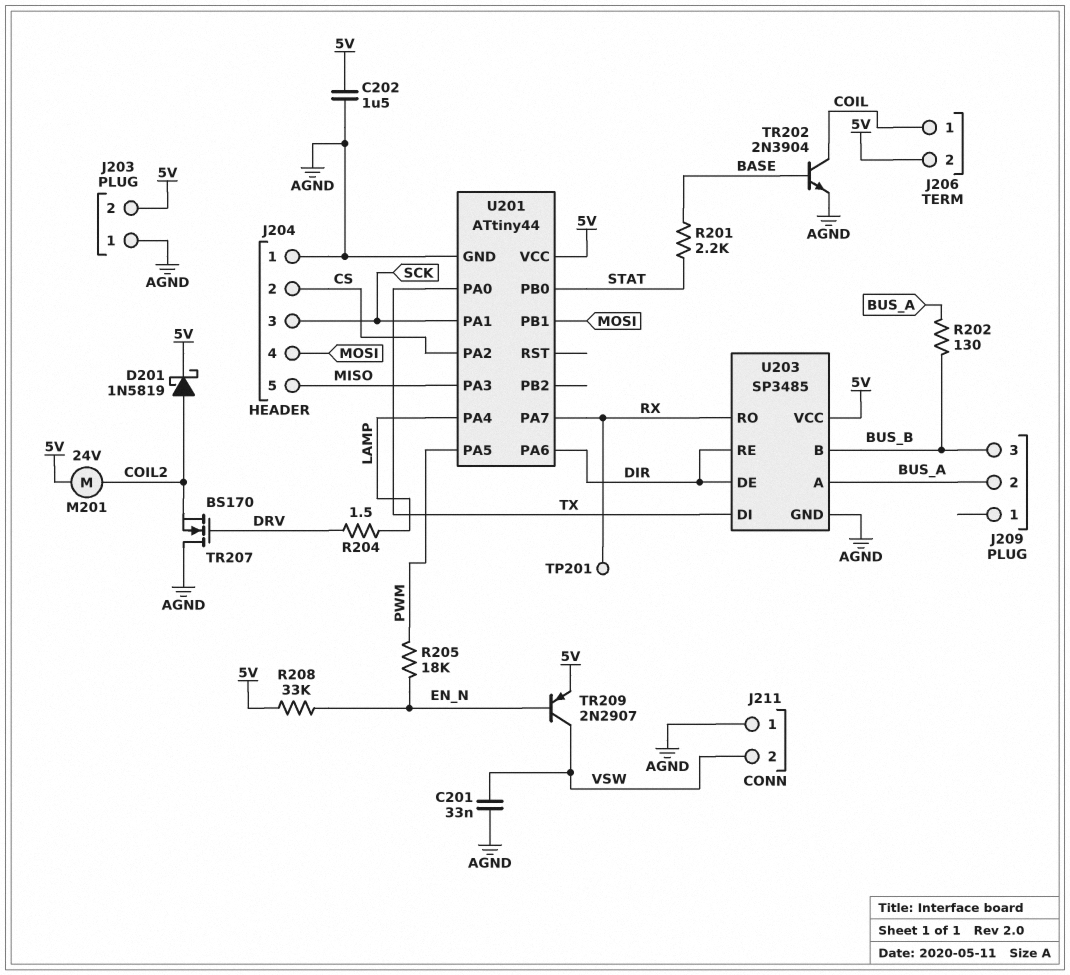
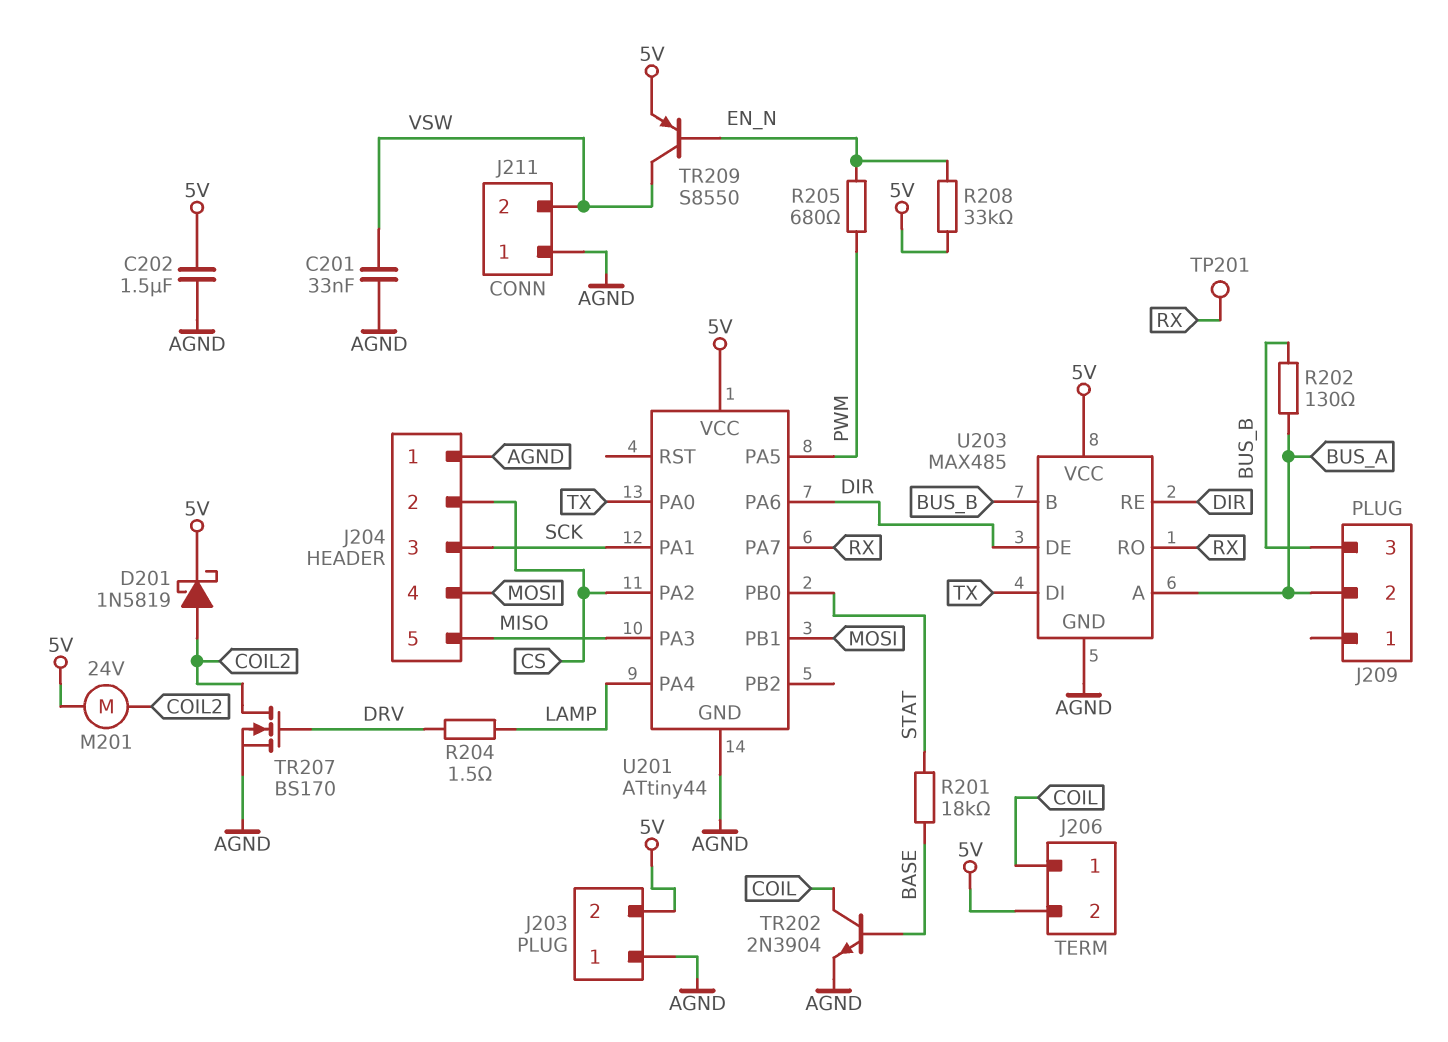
R201: 2.2k (BASE, STAT) -> 18k (BASE, STAT)
R205: 18k (EN_N, PWM) -> 680 (EN_N, PWM)
TR207: NMOS BS170 (G DRV, D AGND, S COIL2) -> NMOS BS170 (G DRV, D COIL2, S AGND)
TR209: PNP 2N2907 (B EN_N, C VSW, E 5V) -> PNP S8550 (B EN_N, C VSW, E 5V)
U203: SP3485 -> MAX485

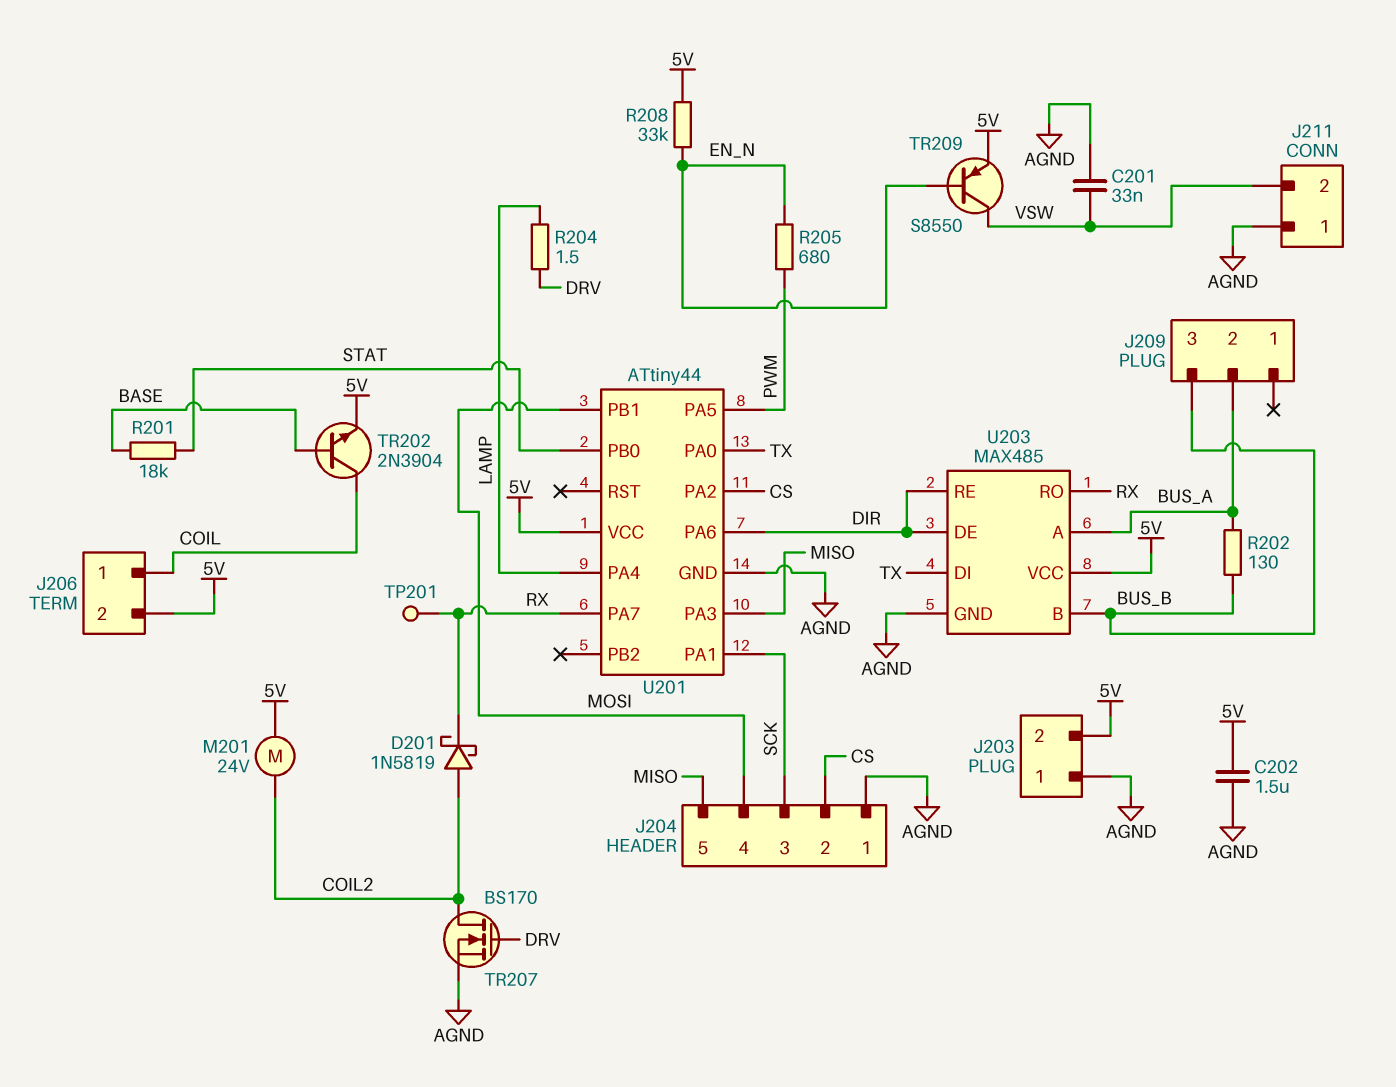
D201: schottky 1N5819 (A COIL2, K 5V) -> schottky 1N5819 (A COIL2, K RX)
TR202: NPN 2N3904 (B BASE, C COIL, E AGND) -> NPN 2N3904 (B BASE, C COIL, E 5V)

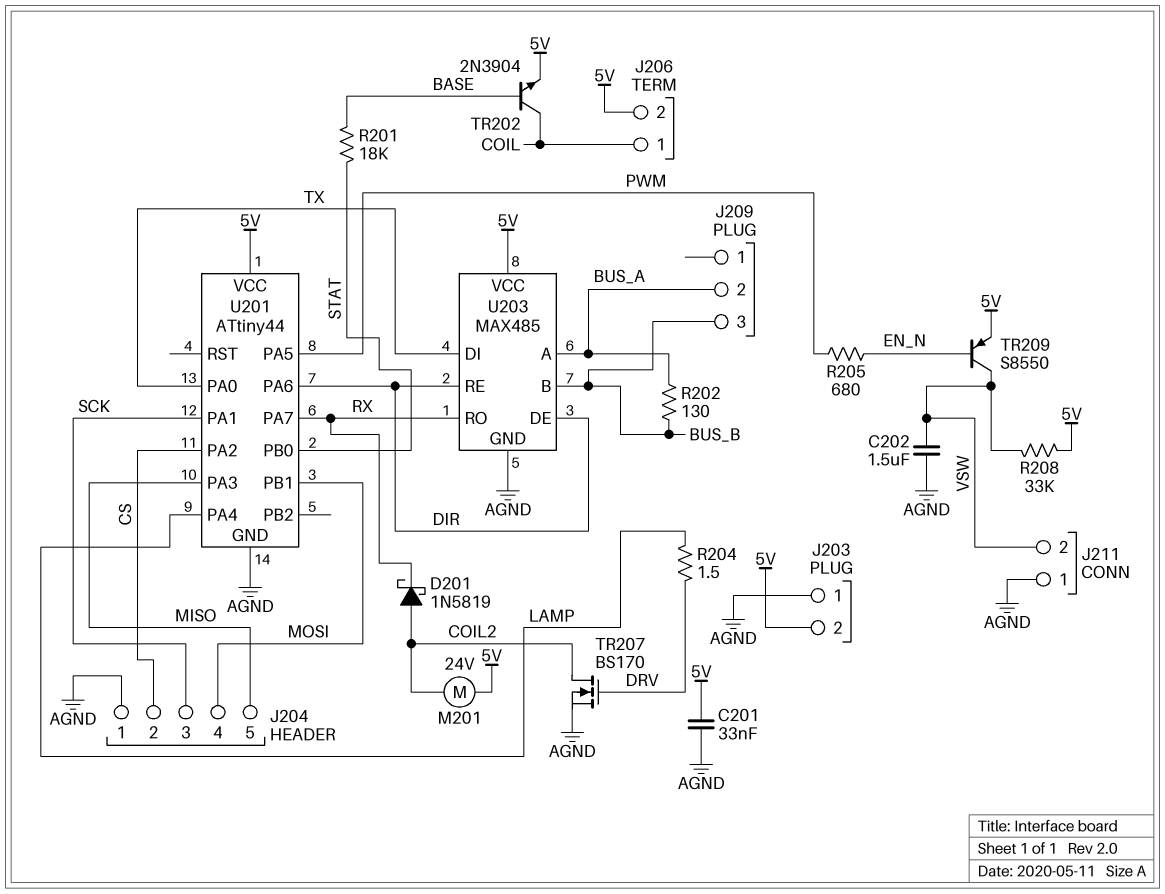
C201: 33nF (AGND, VSW) -> 33nF (5V, AGND)
C202: 1.5uF (5V, AGND) -> 1.5uF (AGND, VSW)
R208: 33k (5V, EN_N) -> 33k (5V, VSW)
TP201: test point (RX) -> none

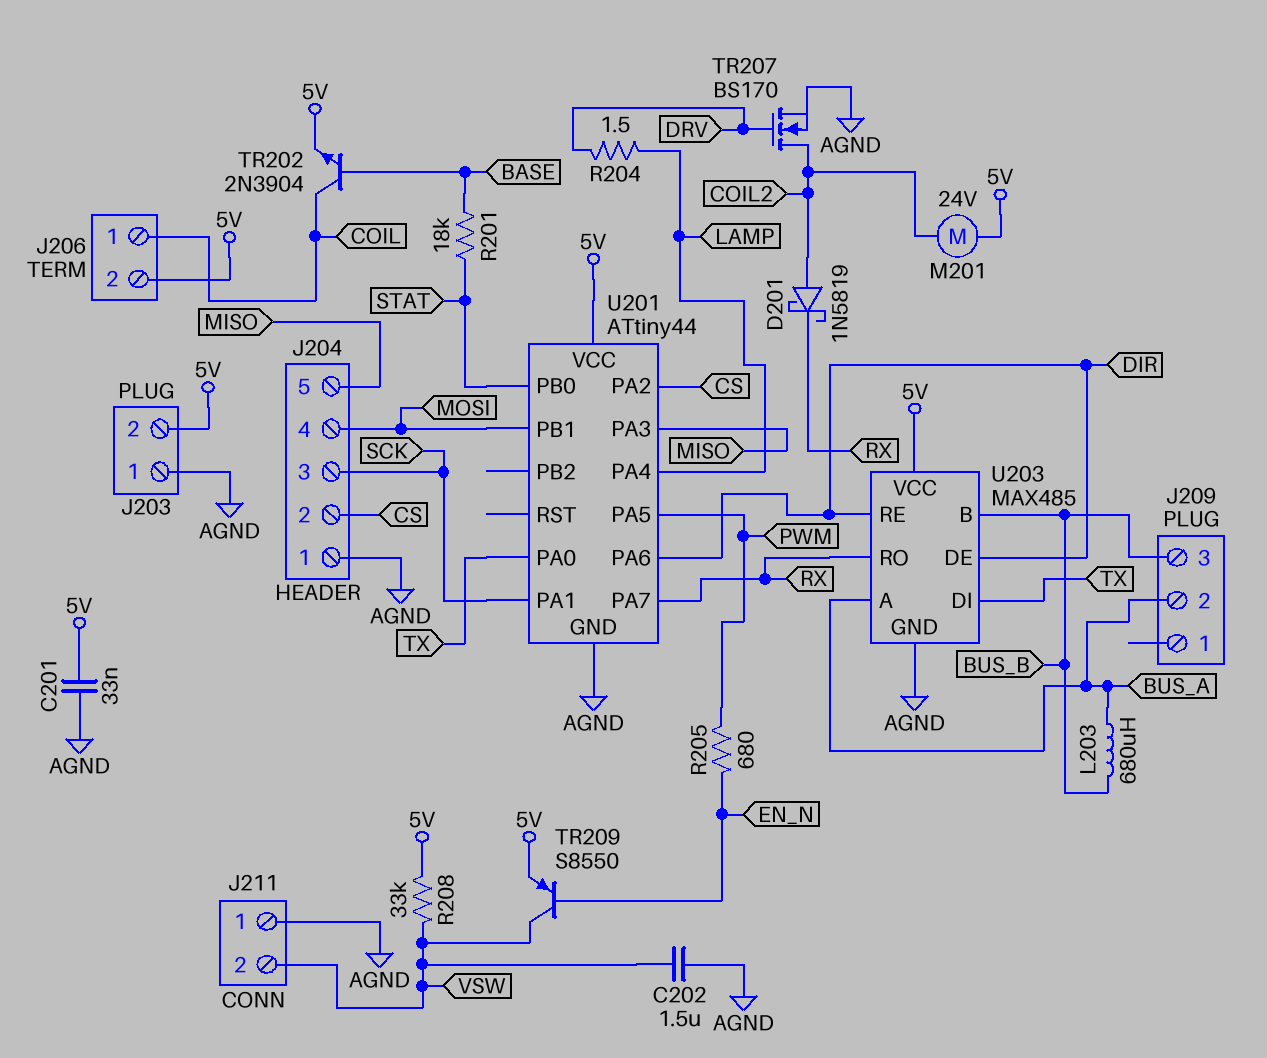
L203: none -> 680uH (BUS_A, BUS_B)
R202: 130 (BUS_A, BUS_B) -> none

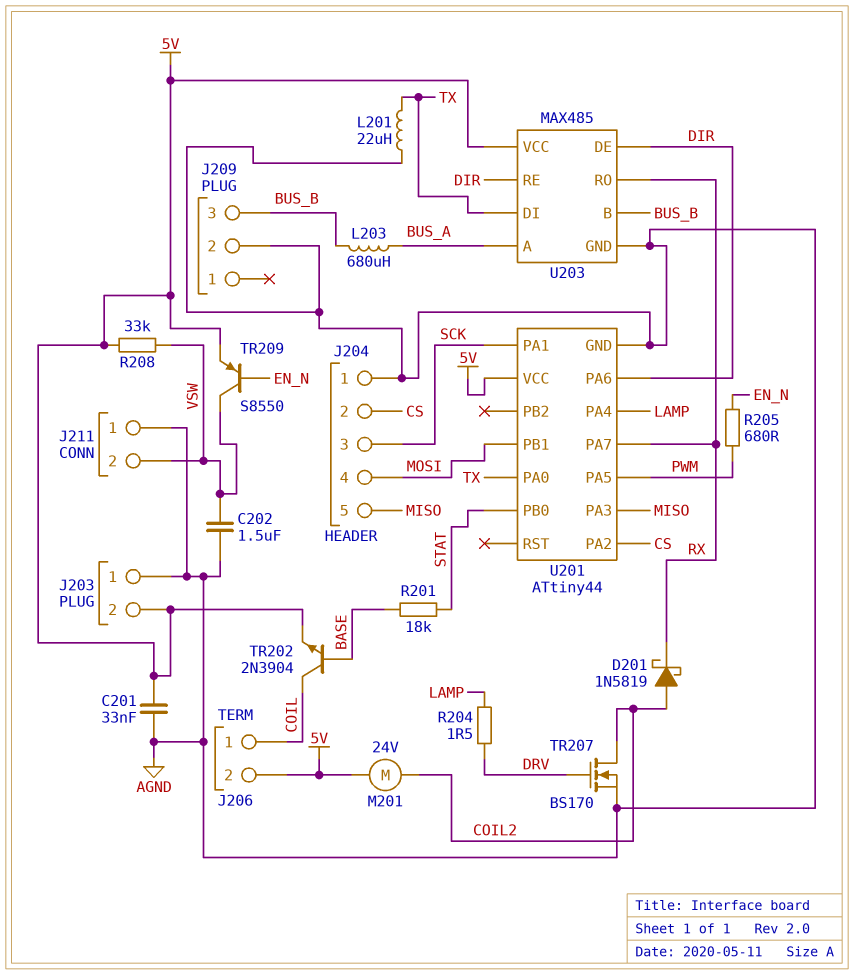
J209 pin 2: BUS_A -> AGND
L201: none -> 22uH (AGND, TX)

